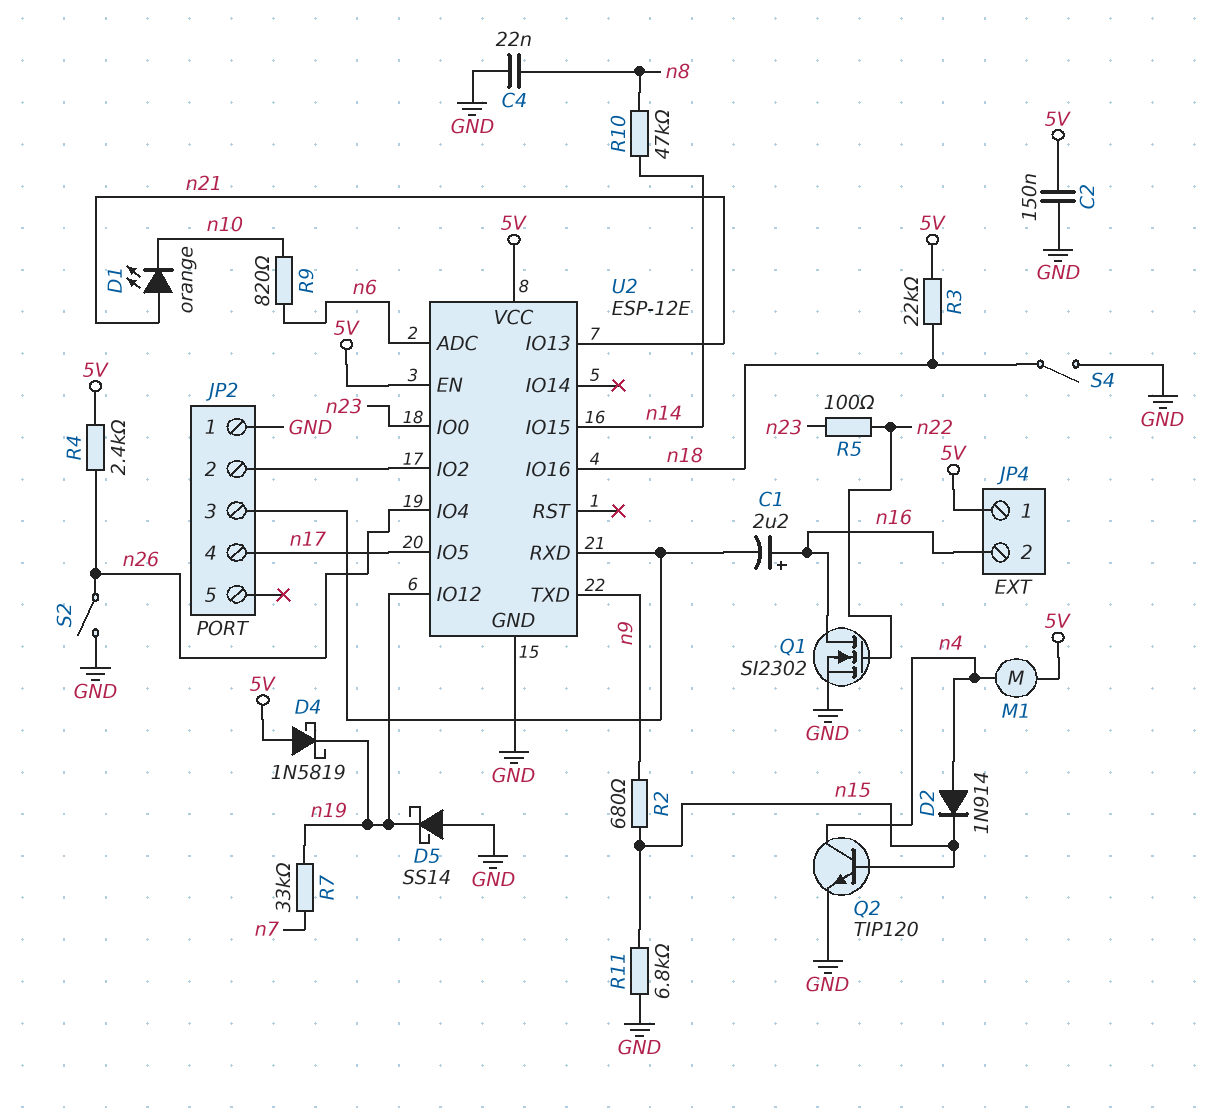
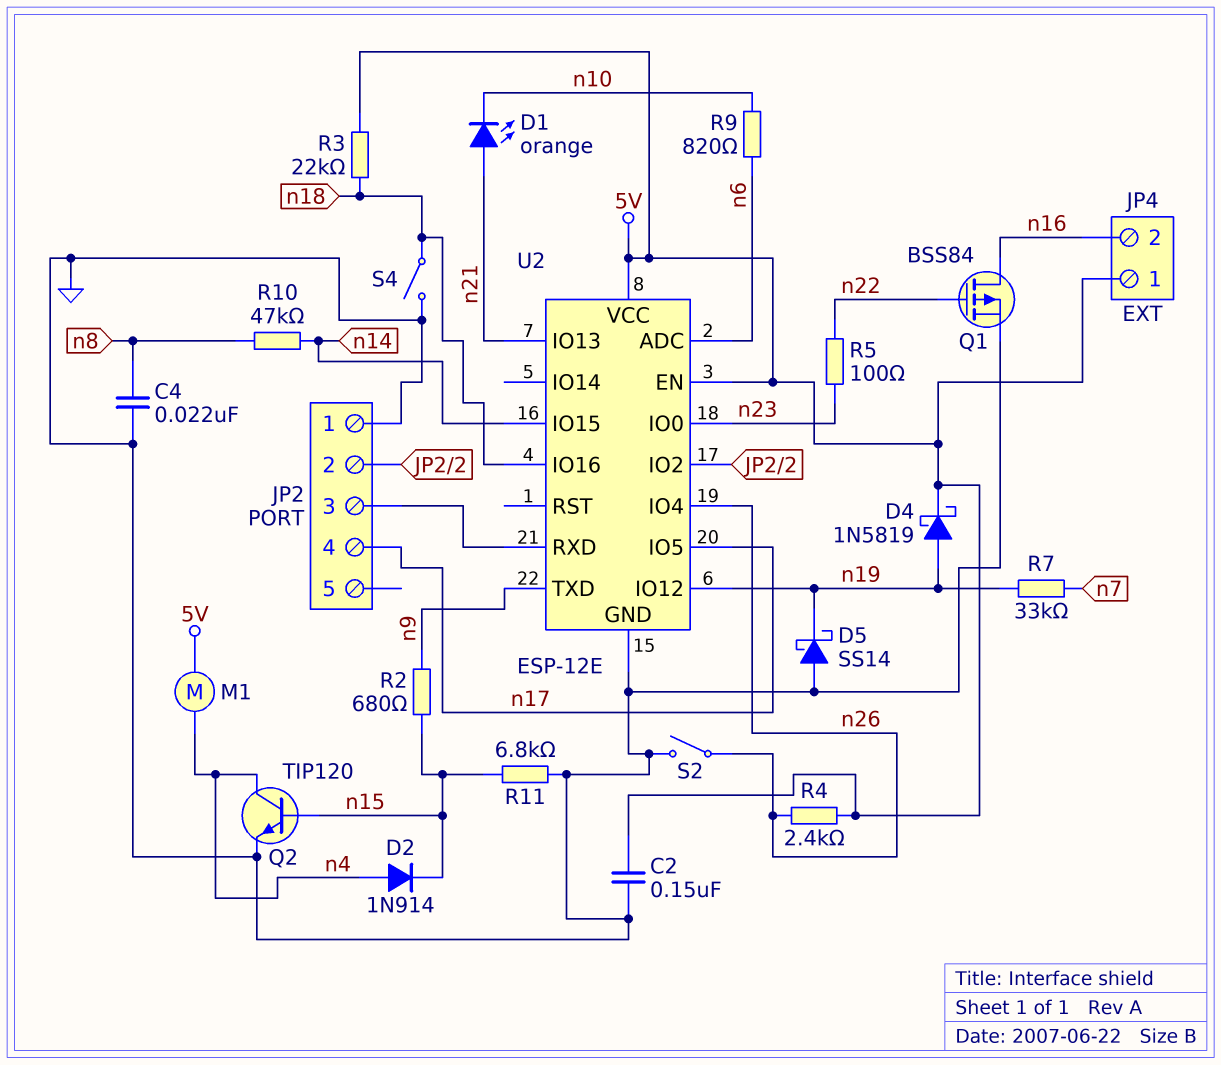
C1: 2.2uF (plus n16, minus JP2/3) -> none
D4: schottky 1N5819 (A 5V, K n19) -> schottky 1N5819 (A n19, K 5V)
Q1: NMOS SI2302 (G n22, D n16, S GND) -> PMOS BSS84 (G n22, D n16, S GND)

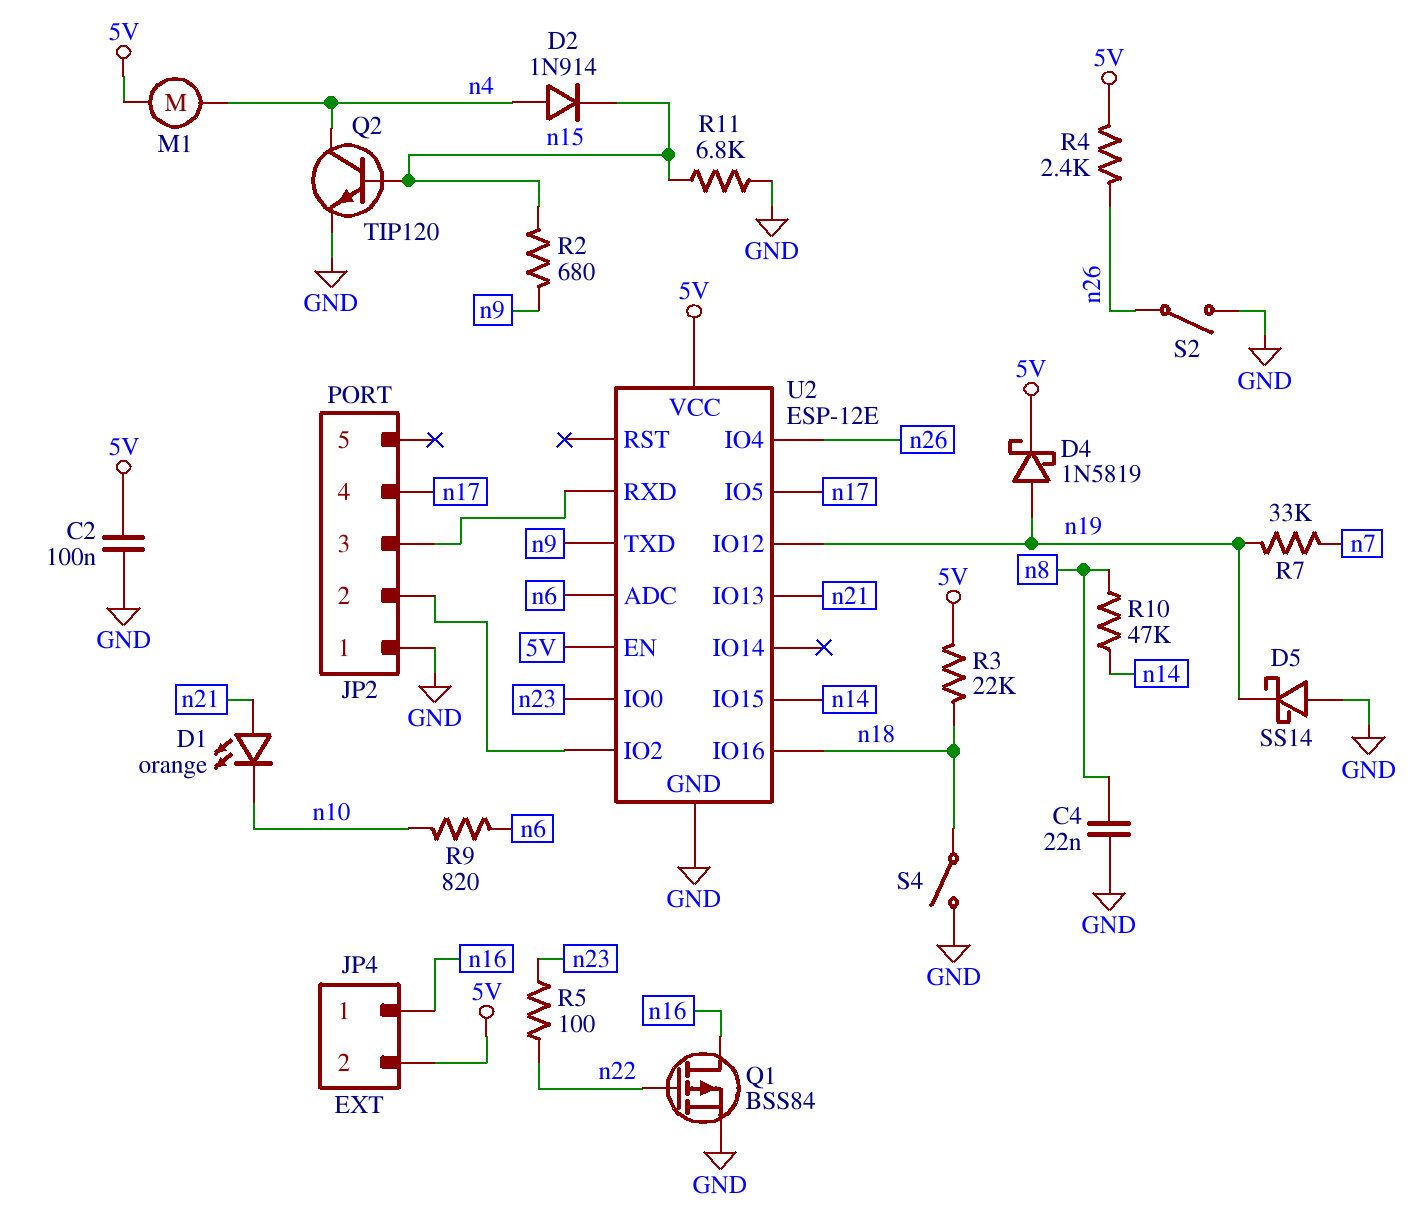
C2: 150nF (5V, GND) -> 100nF (5V, GND)
JP4 pin 1: 5V -> n16
JP4 pin 2: n16 -> 5V

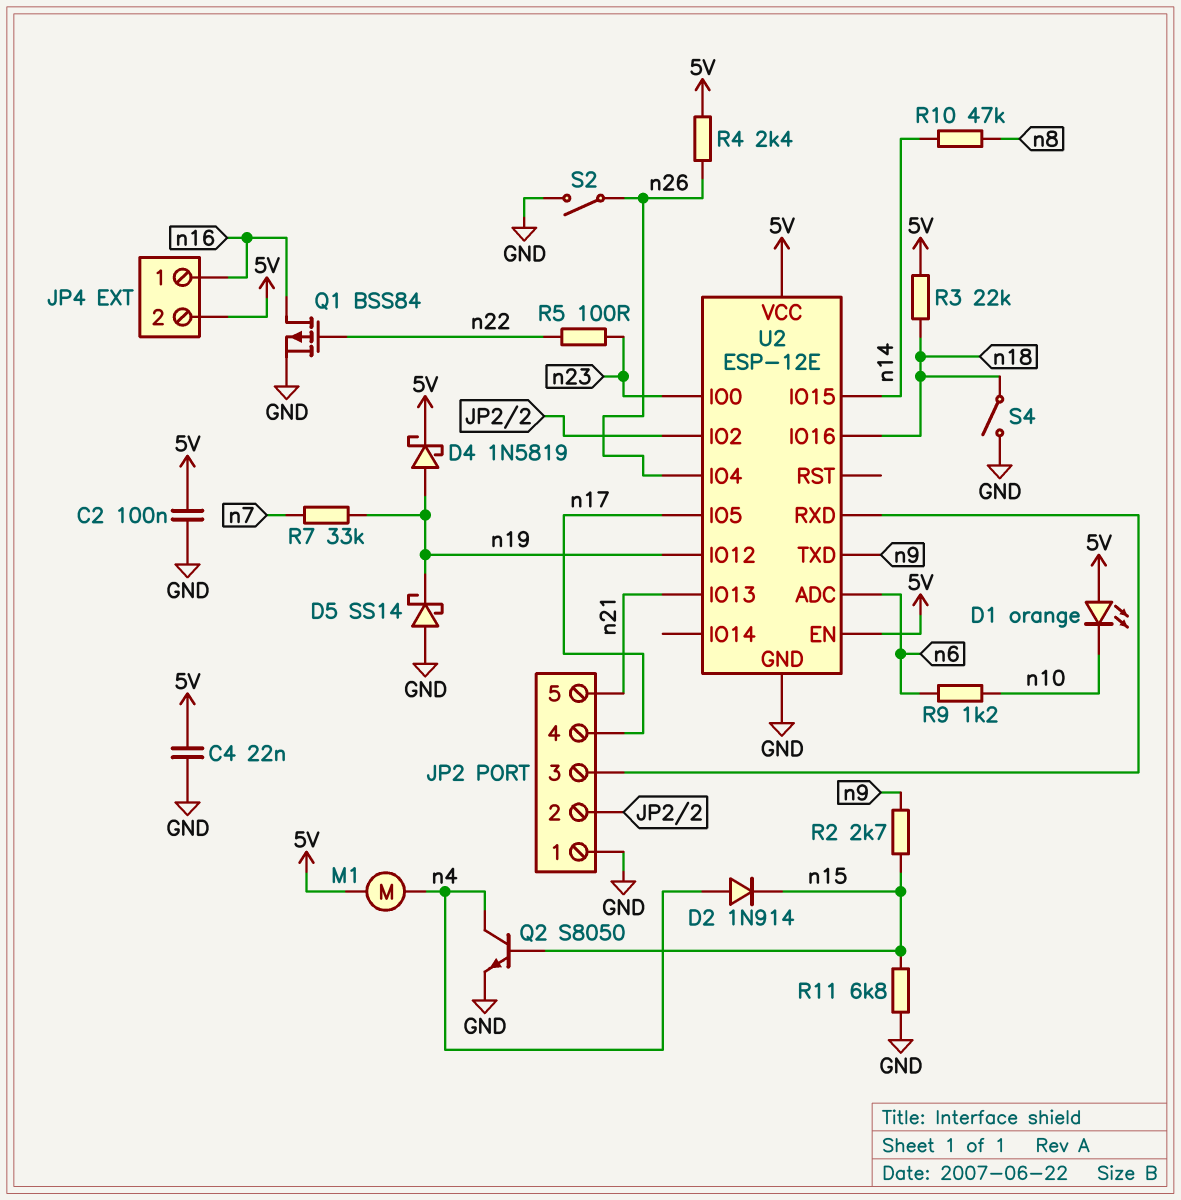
C4: 22nF (GND, n8) -> 22nF (5V, GND)
D1: LED orange (A n21, K n10) -> LED orange (A 5V, K n10)
JP2 pin 5: none -> n21
Q2: NPN TIP120 (B n15, C n4, E GND) -> NPN S8050 (B n15, C n4, E GND)
R2: 680 (n9, n15) -> 2.7k (n9, n15)
R9: 820 (n6, n10) -> 1.2k (n6, n10)

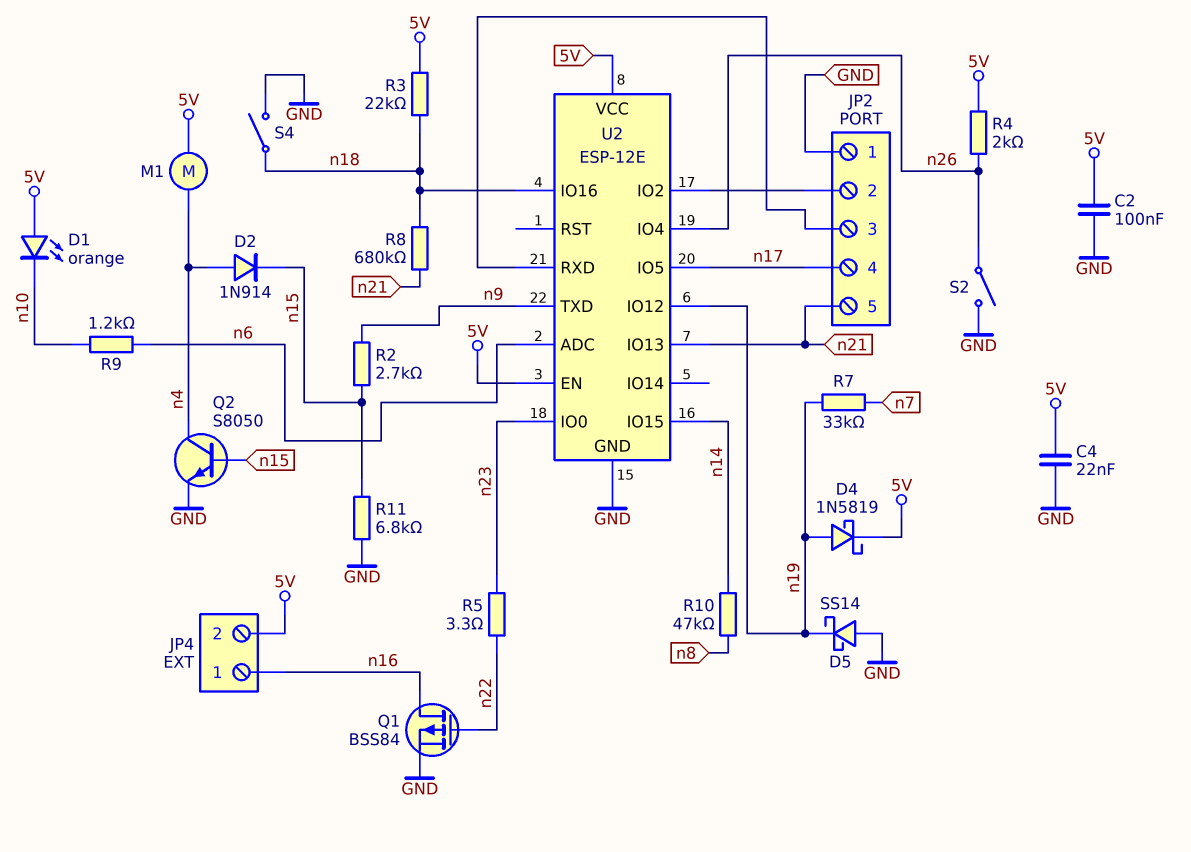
R4: 2.4k (5V, n26) -> 2k (5V, n26)
R5: 100 (n22, n23) -> 3.3 (n22, n23)
R8: none -> 680k (n18, n21)

